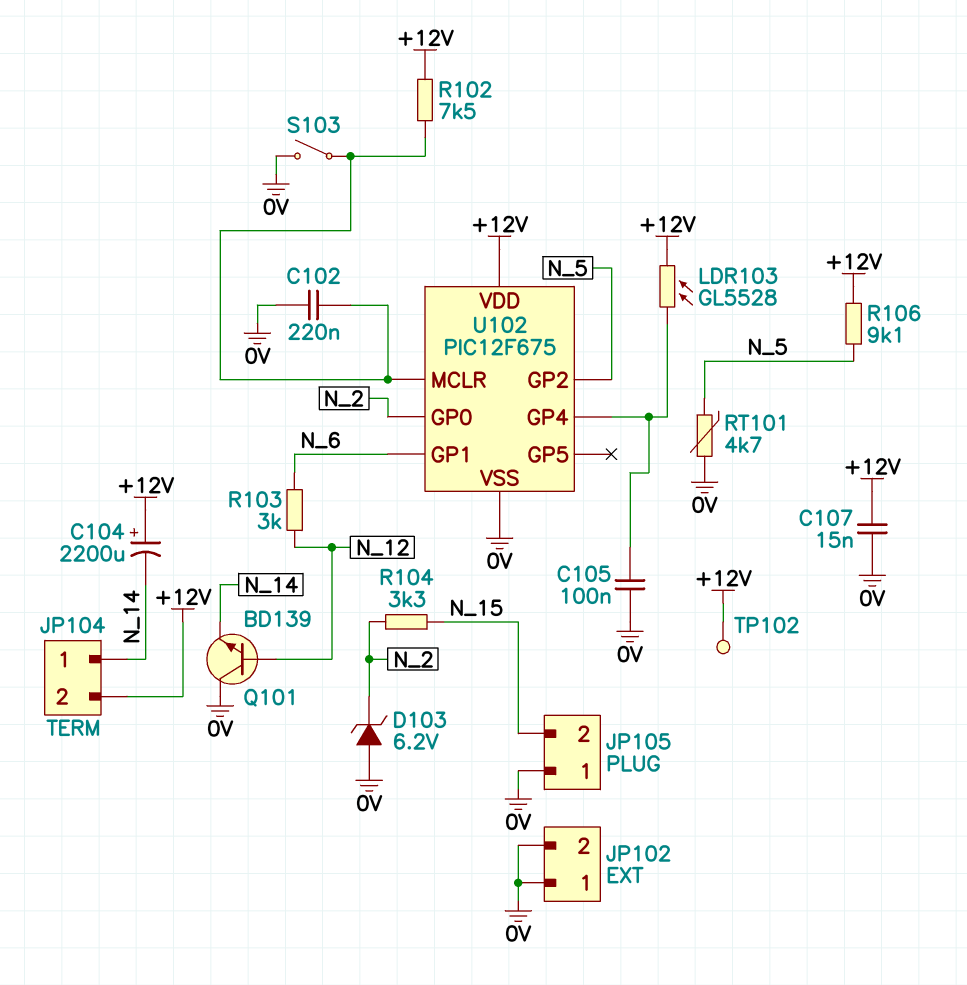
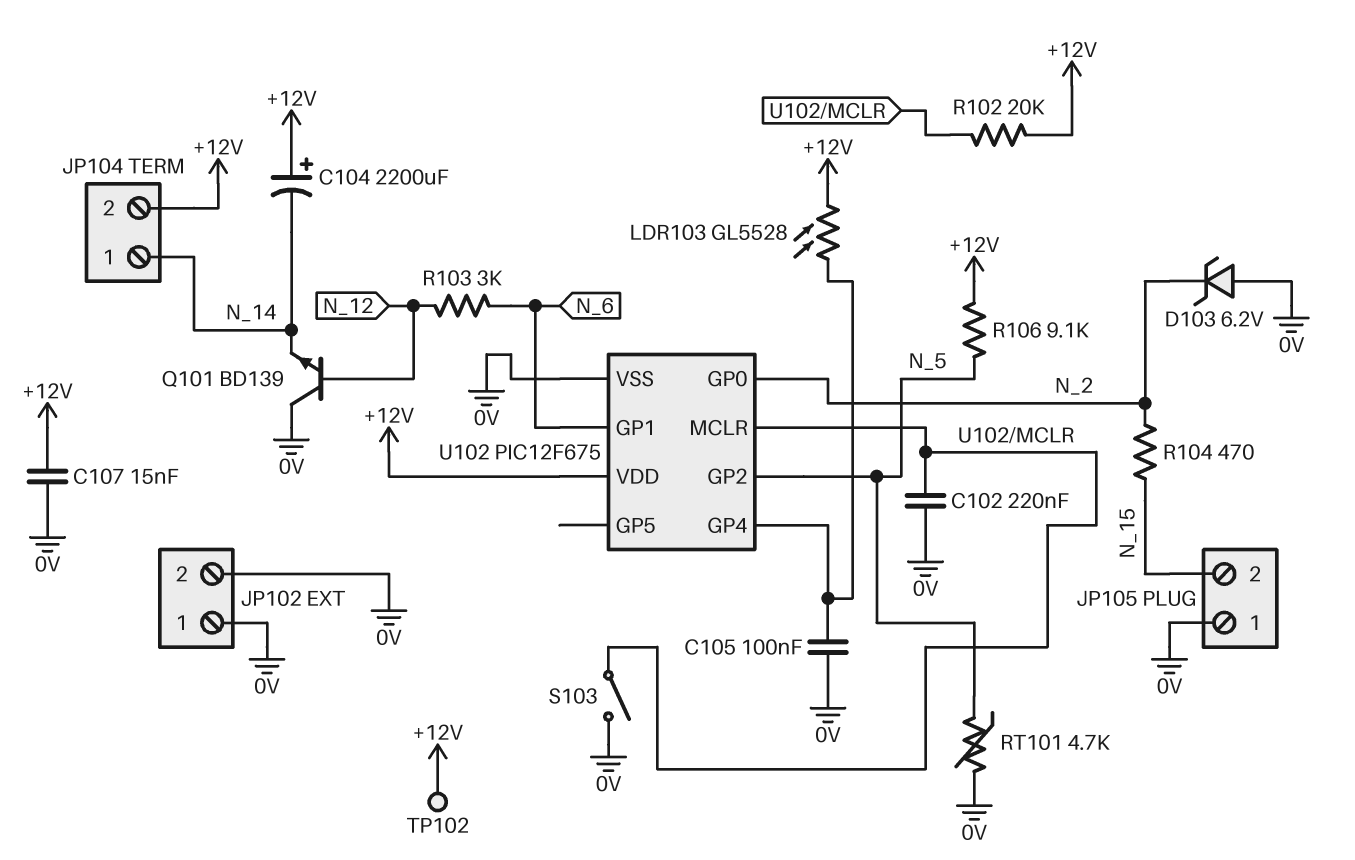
R102: 7.5k (+12V, U102/MCLR) -> 20k (+12V, U102/MCLR)
R104: 3.3k (N_2, N_15) -> 470 (N_2, N_15)

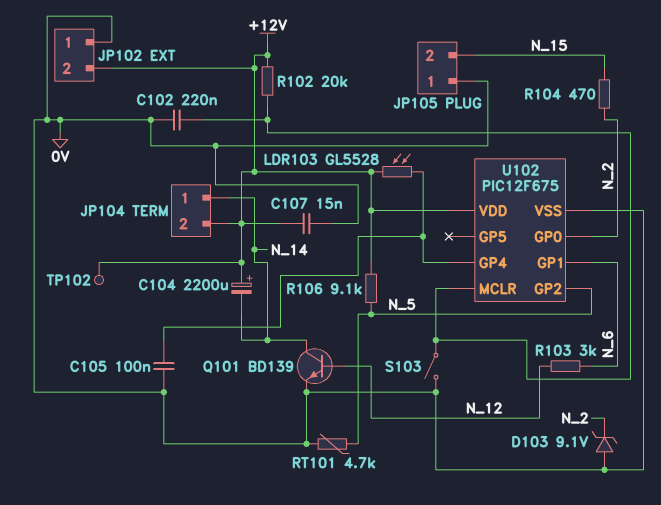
D103: zener 6.2V (A 0V, K N_2) -> zener 9.1V (A 0V, K N_2)
JP102 pin 2: 0V -> +12V
Q101: NPN BD139 (B N_12, C 0V, E N_14) -> NPN BD139 (B N_12, C N_14, E 0V)

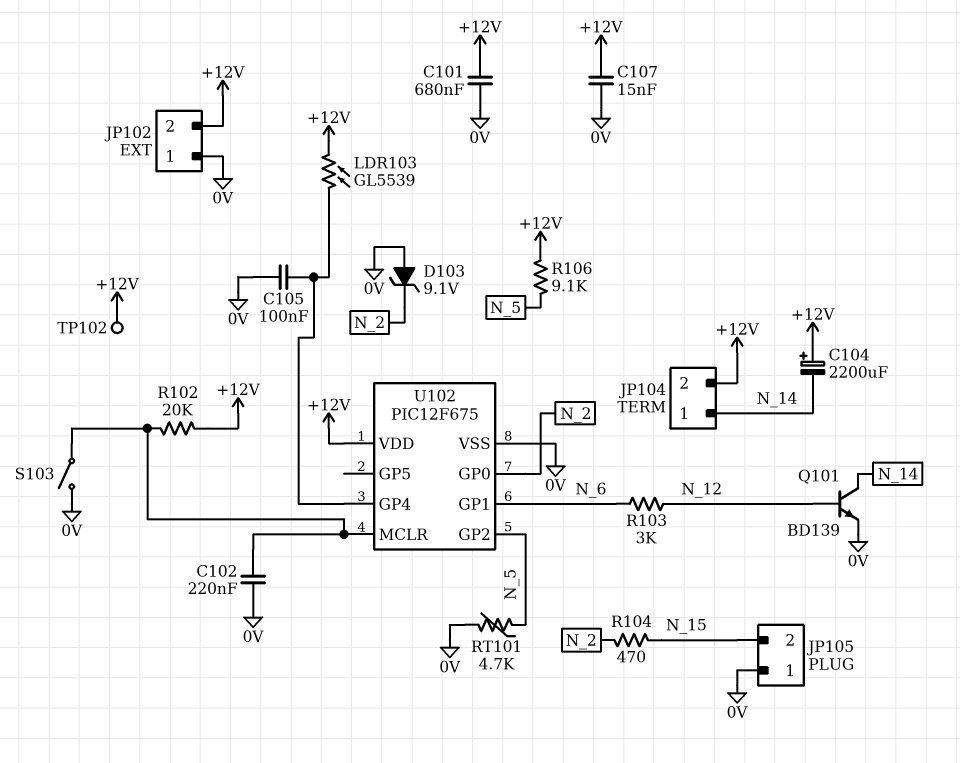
C101: none -> 680nF (+12V, 0V)
LDR103: GL5528 (+12V, U102/GP4) -> GL5539 (+12V, U102/GP4)

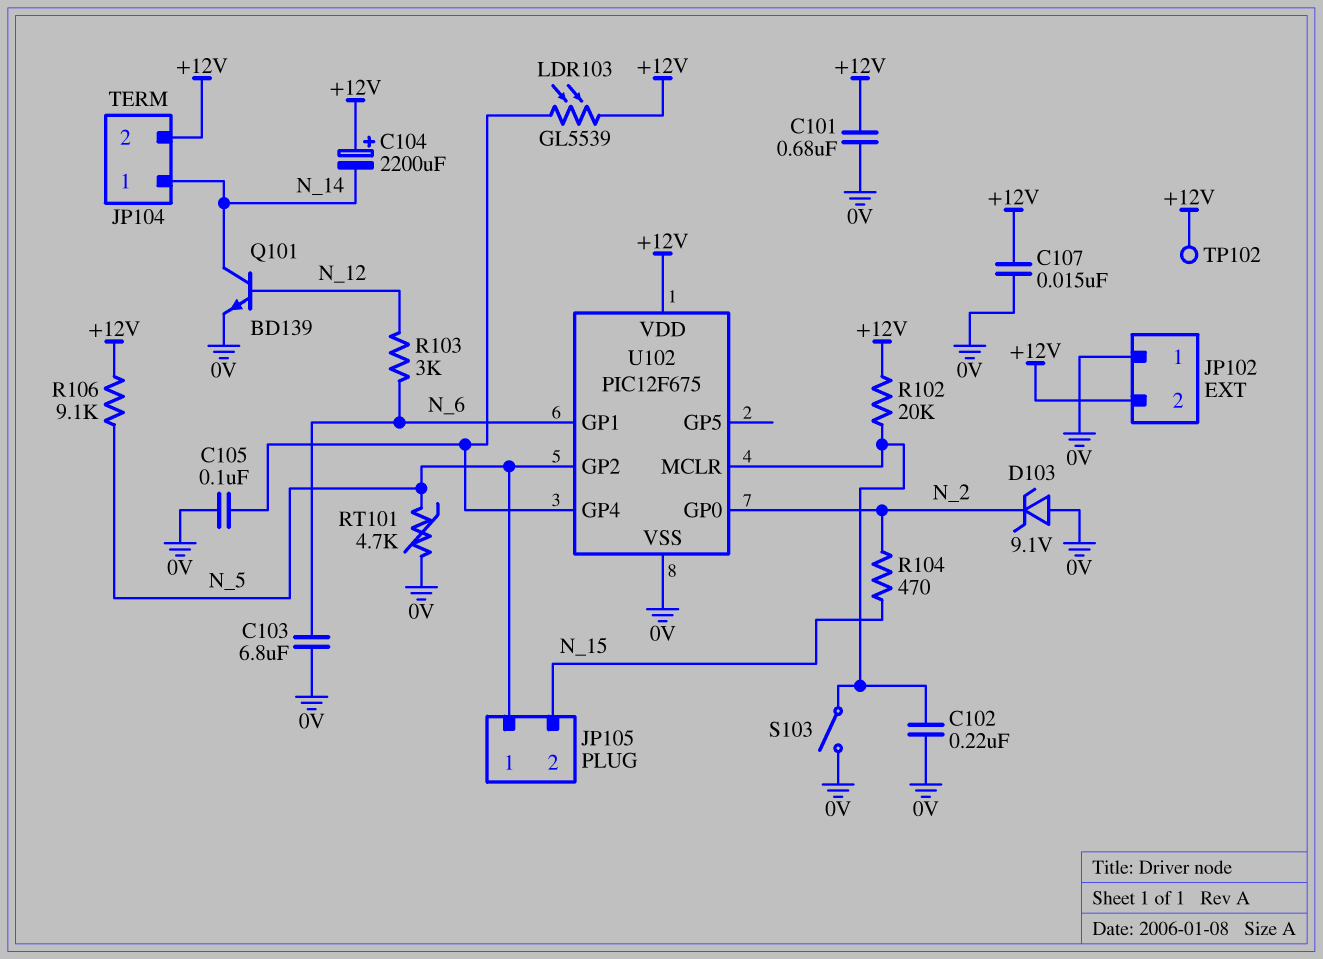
C103: none -> 6.8uF (0V, N_6)
JP105 pin 1: 0V -> N_5

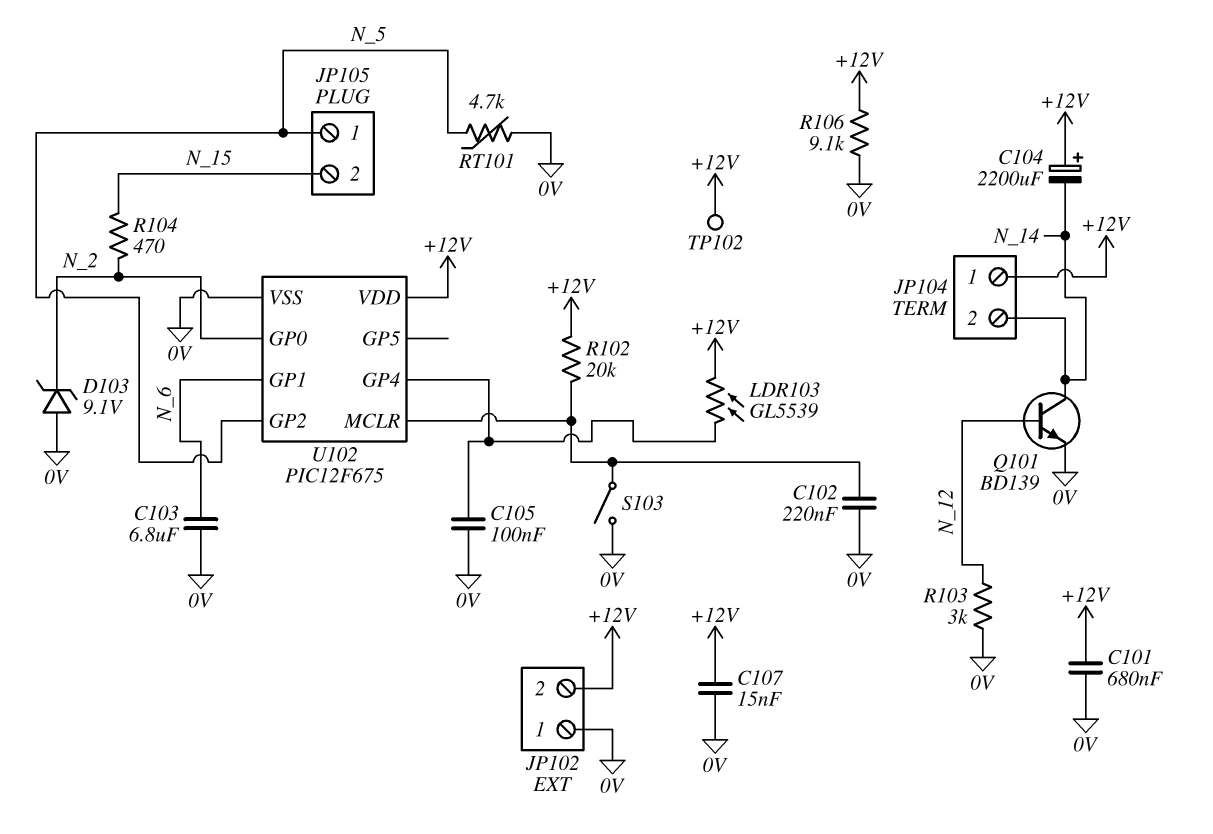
JP104 pin 1: N_14 -> +12V
JP104 pin 2: +12V -> N_14
R103: 3k (N_6, N_12) -> 3k (0V, N_12)
R106: 9.1k (+12V, N_5) -> 9.1k (+12V, 0V)

